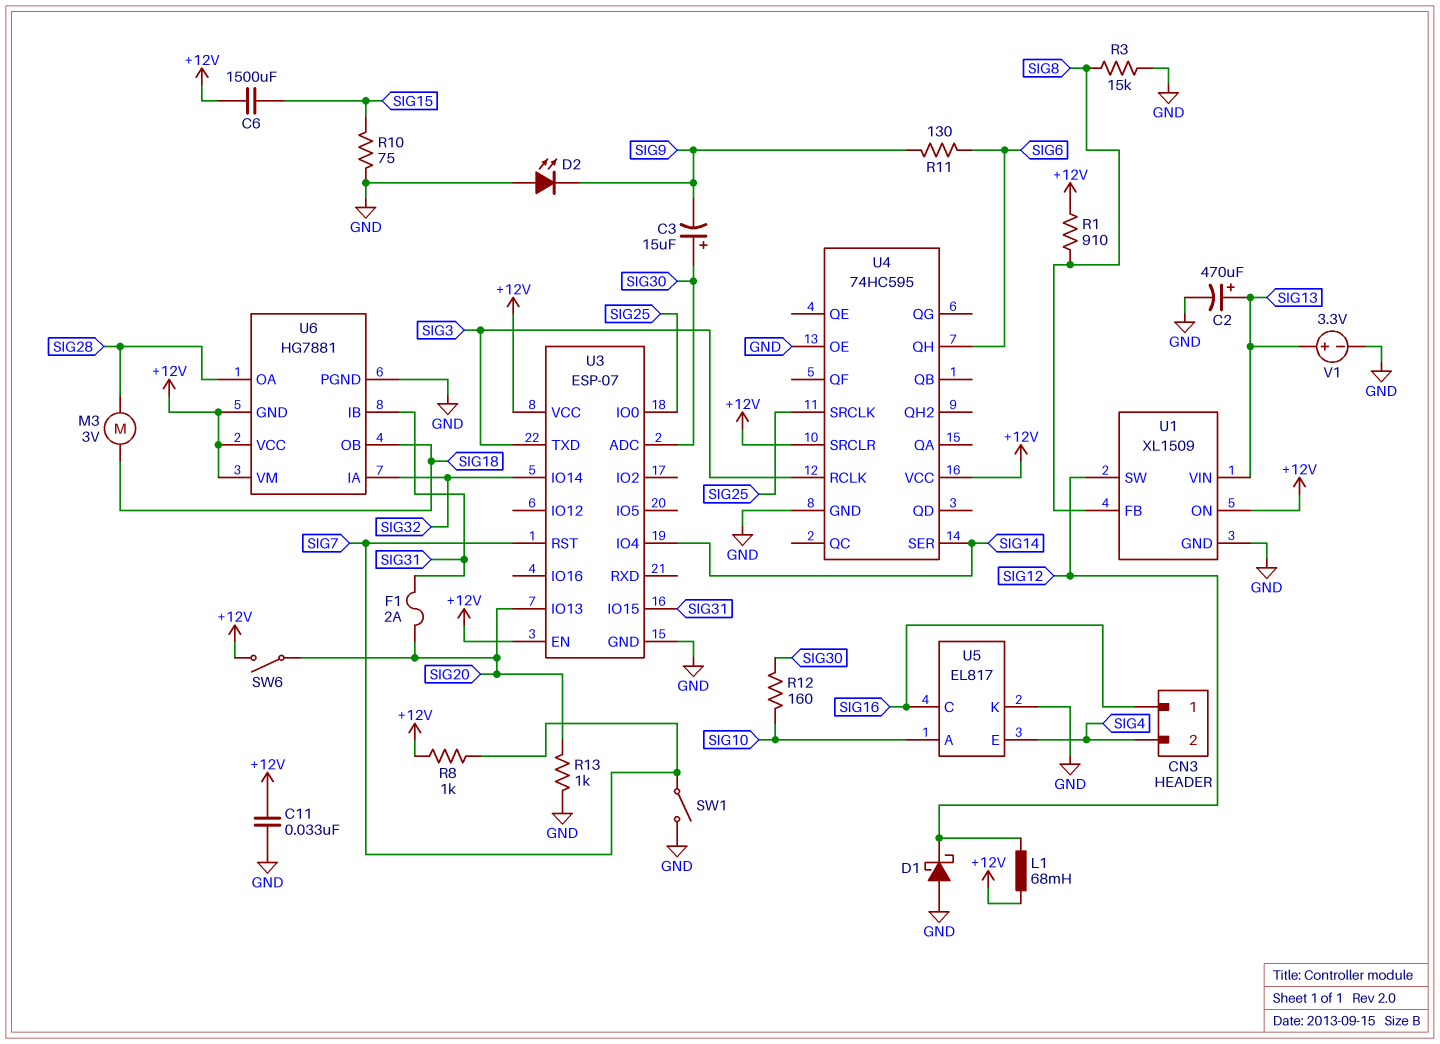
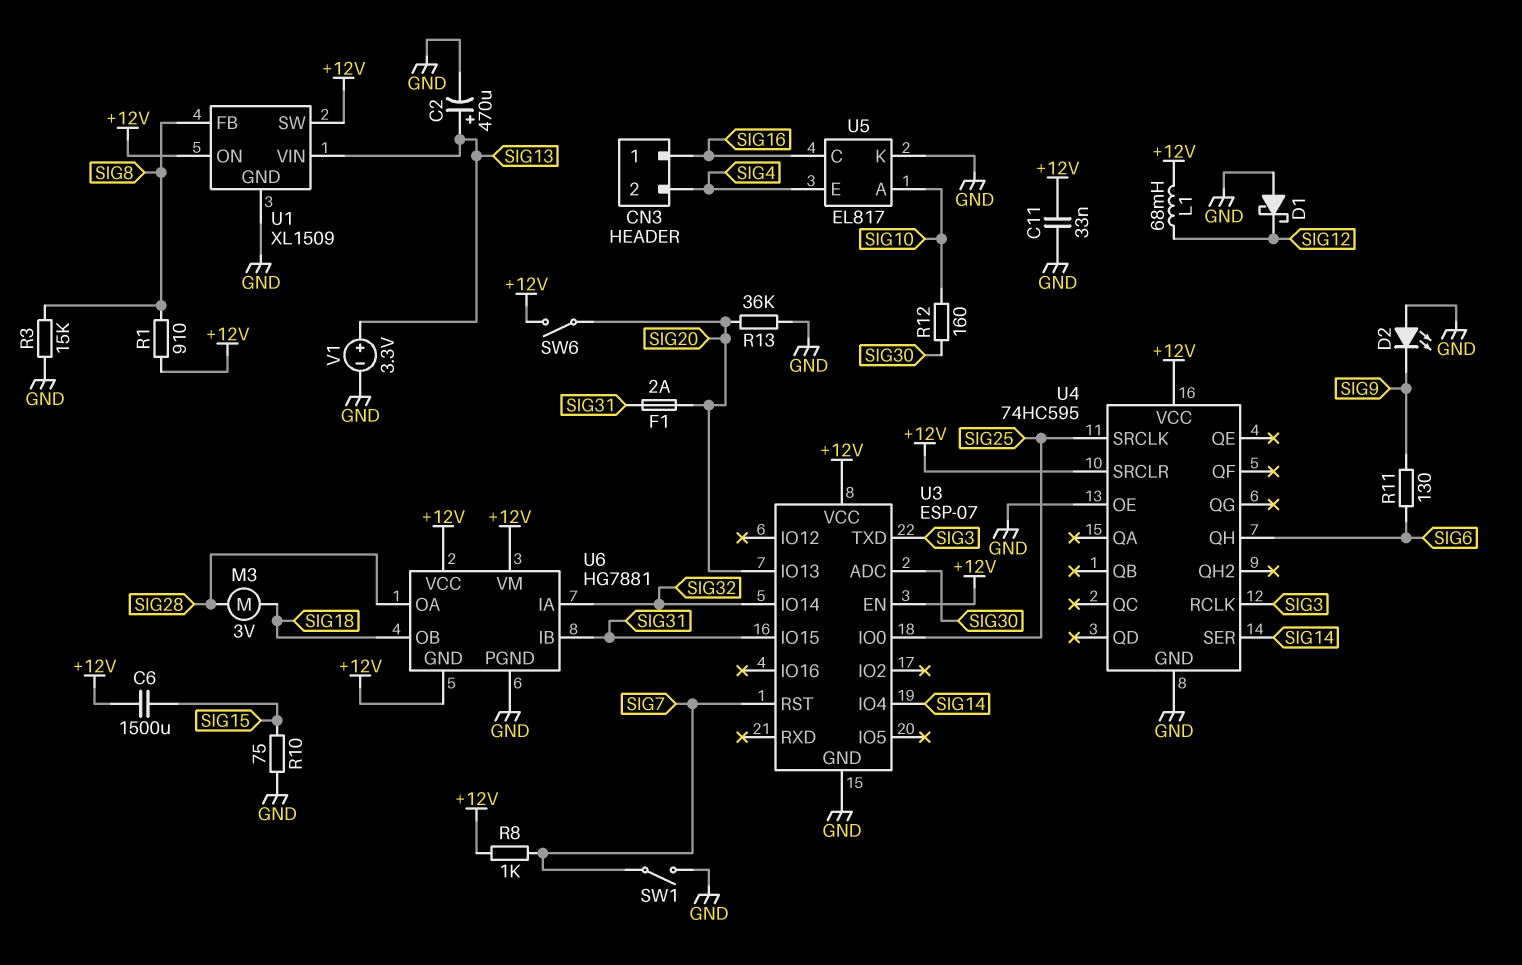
C3: 15uF (plus SIG30, minus SIG9) -> none
R13: 1k (GND, SIG20) -> 36k (GND, SIG20)
U1 pin SW: SIG12 -> +12V

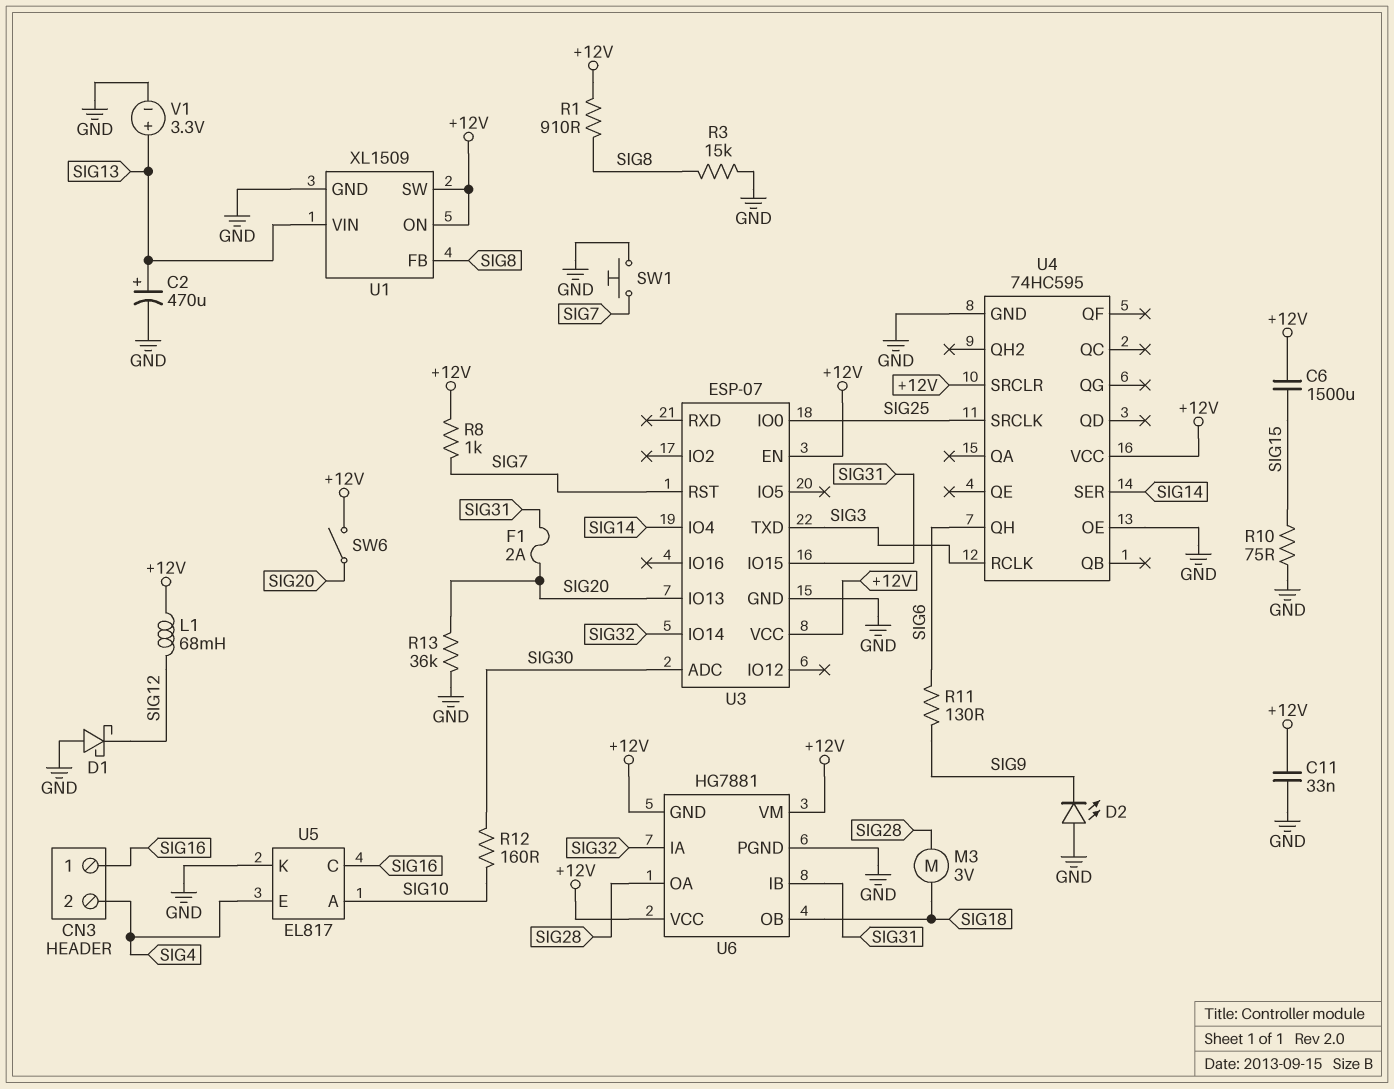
SW1: switch (GND, SIG7) -> button (GND, SIG7)

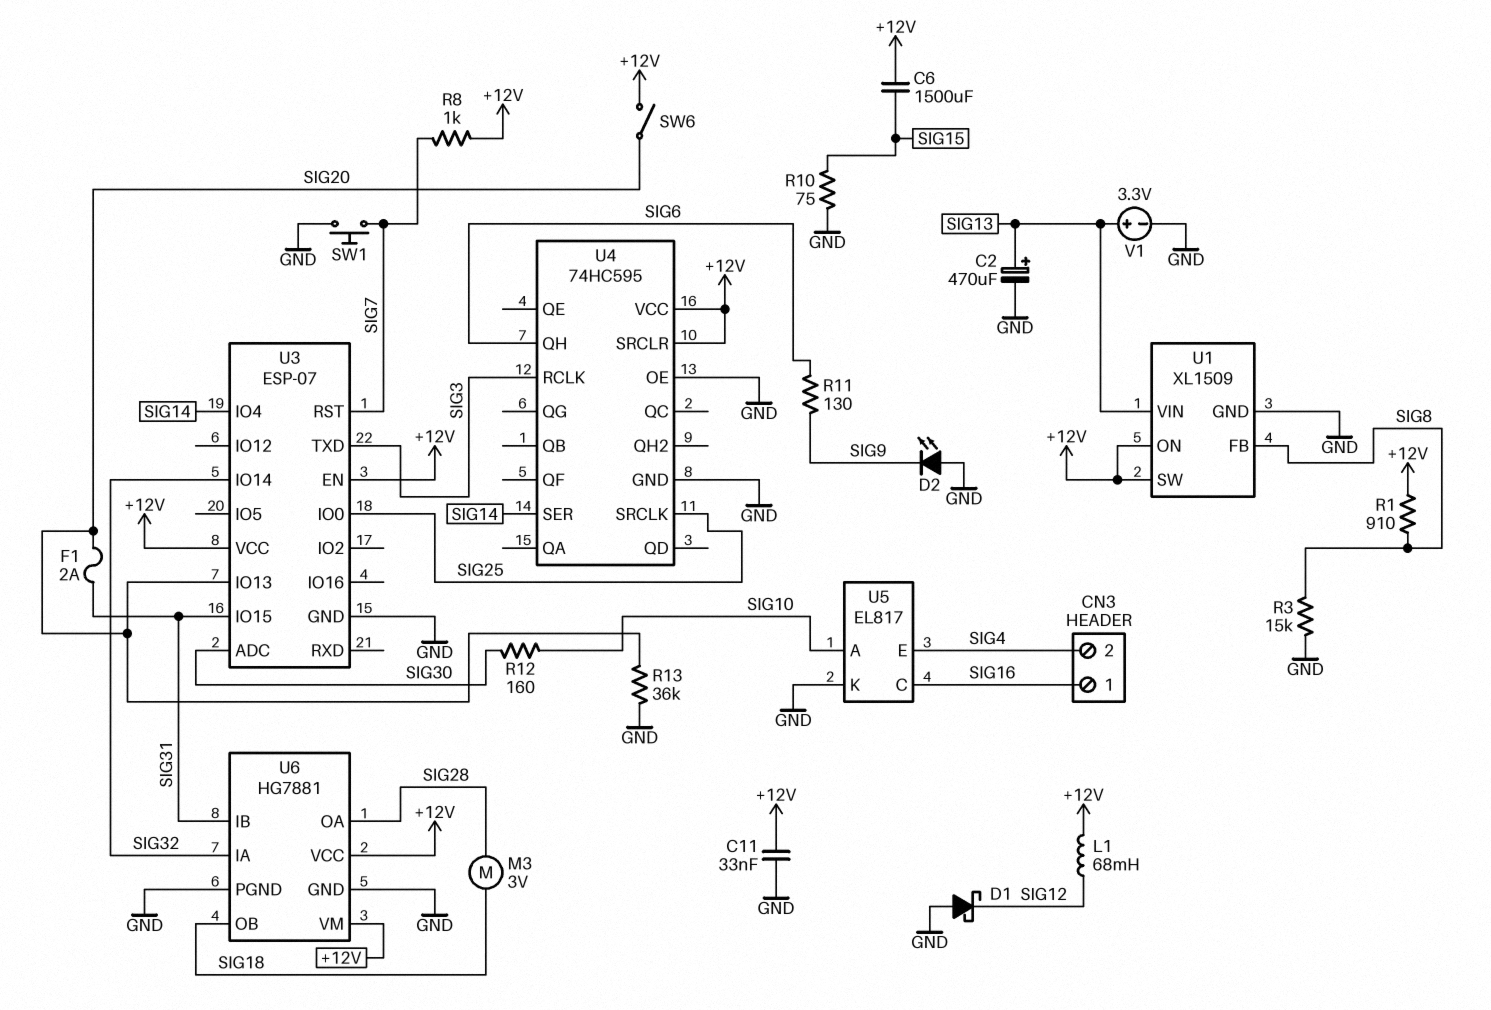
U6 pin GND: +12V -> GND

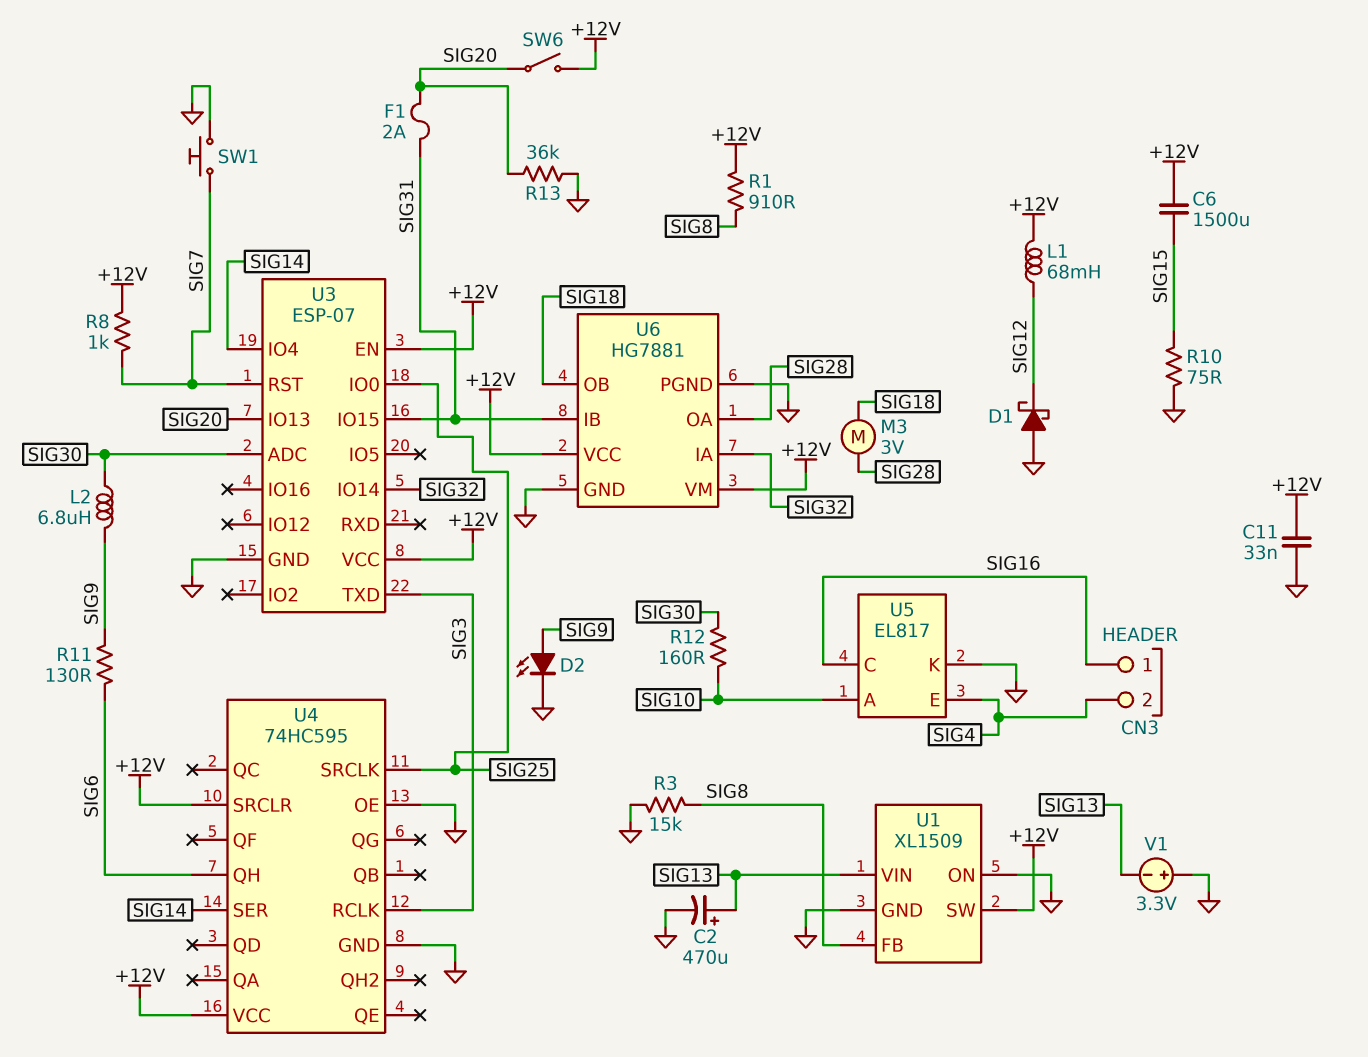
D2: LED (A GND, K SIG9) -> LED (A SIG9, K GND)
L2: none -> 6.8uH (SIG9, SIG30)
U1 pin ON: +12V -> GND
V1: 3.3V (plus SIG13, minus GND) -> 3.3V (plus GND, minus SIG13)

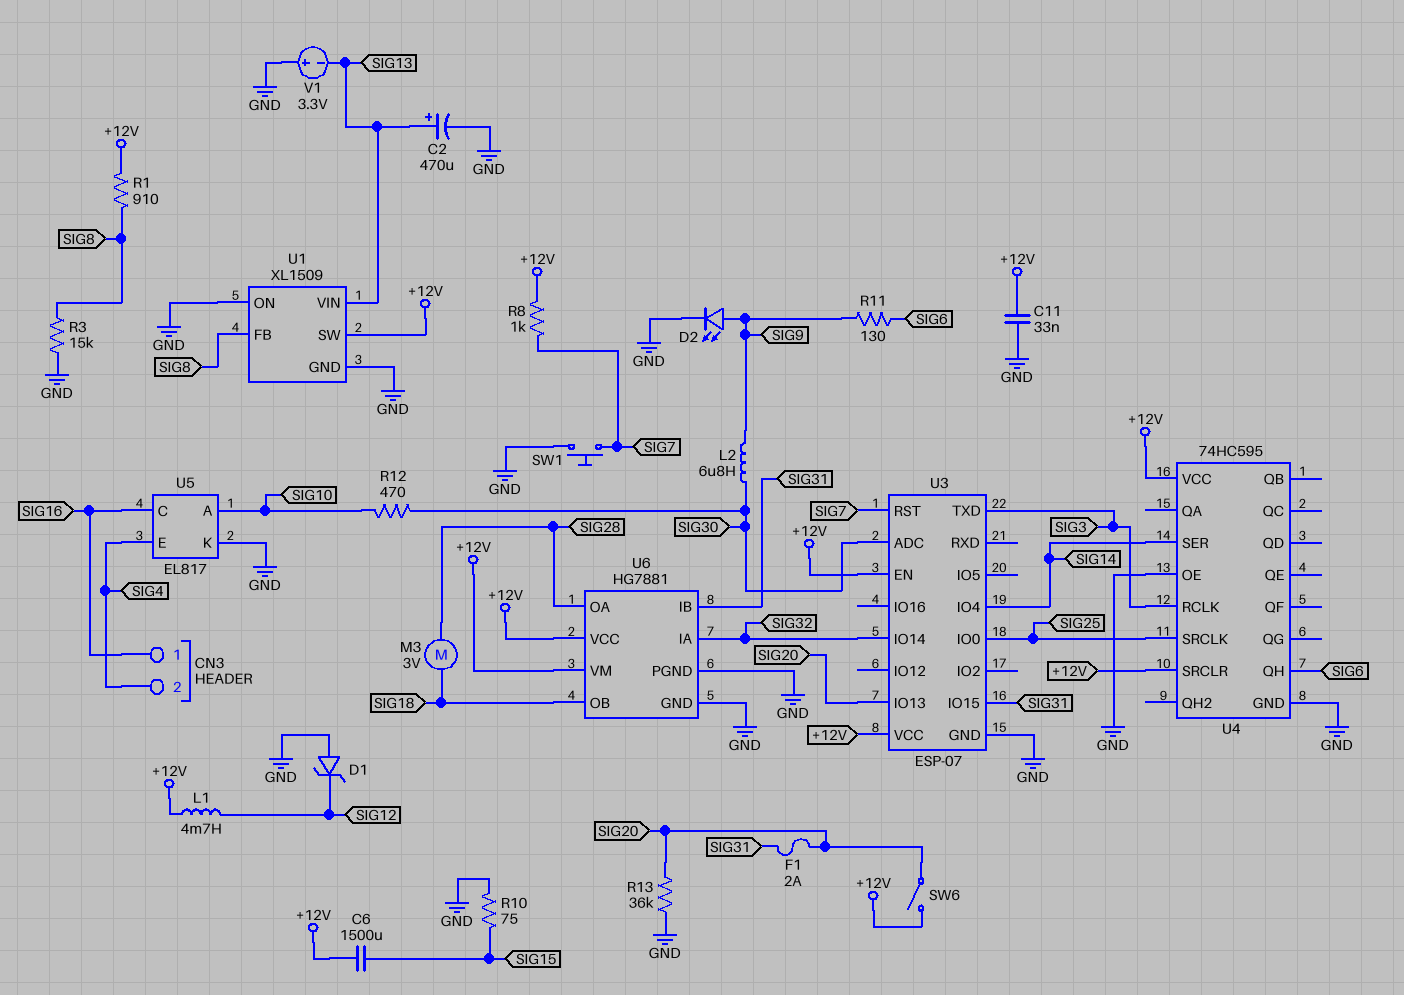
D1: schottky (A GND, K SIG12) -> zener (A GND, K SIG12)
L1: 68mH (+12V, SIG12) -> 4.7mH (+12V, SIG12)
R12: 160 (SIG10, SIG30) -> 470 (SIG10, SIG30)

